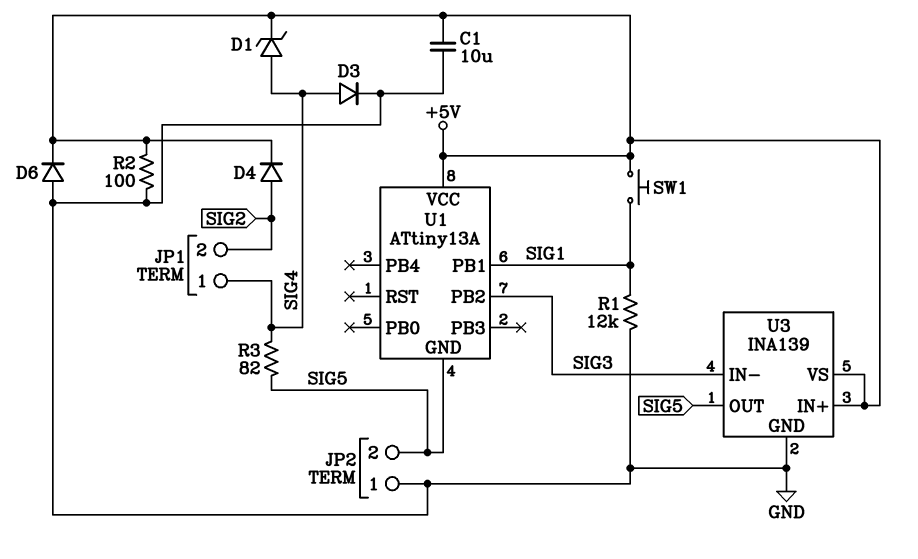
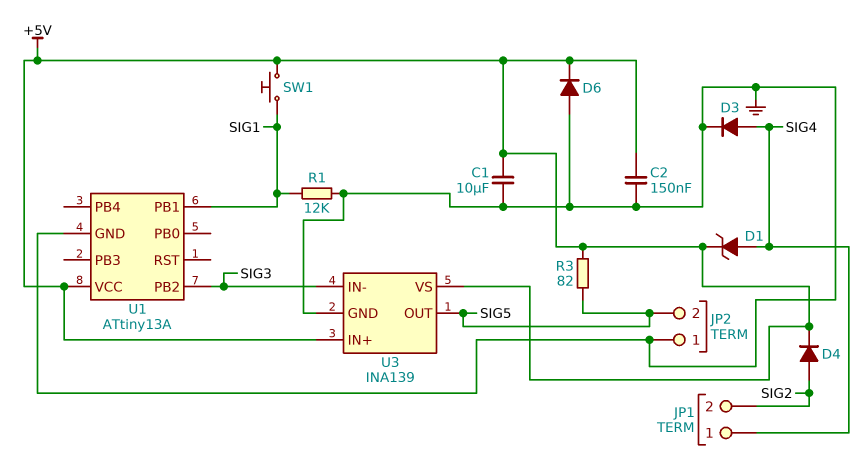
C2: none -> 150nF (+5V, GND)
R2: 100 (+5V, GND) -> none
R3: 82 (SIG4, SIG5) -> 82 (+5V, SIG5)
U1 pin GND: SIG5 -> GND

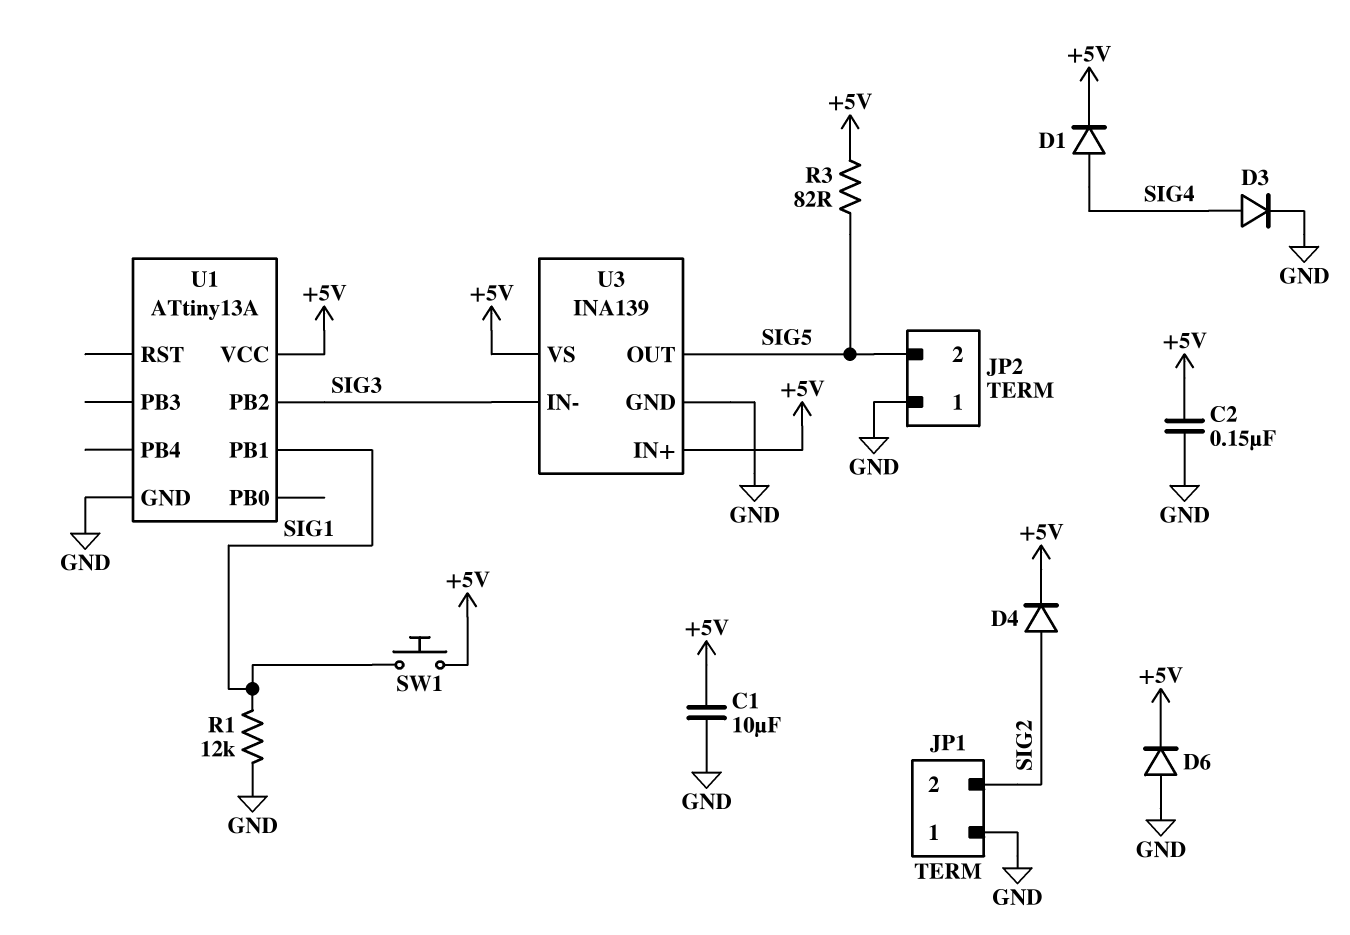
D1: zener (A SIG4, K +5V) -> diode (A SIG4, K +5V)
JP1 pin 1: SIG4 -> GND

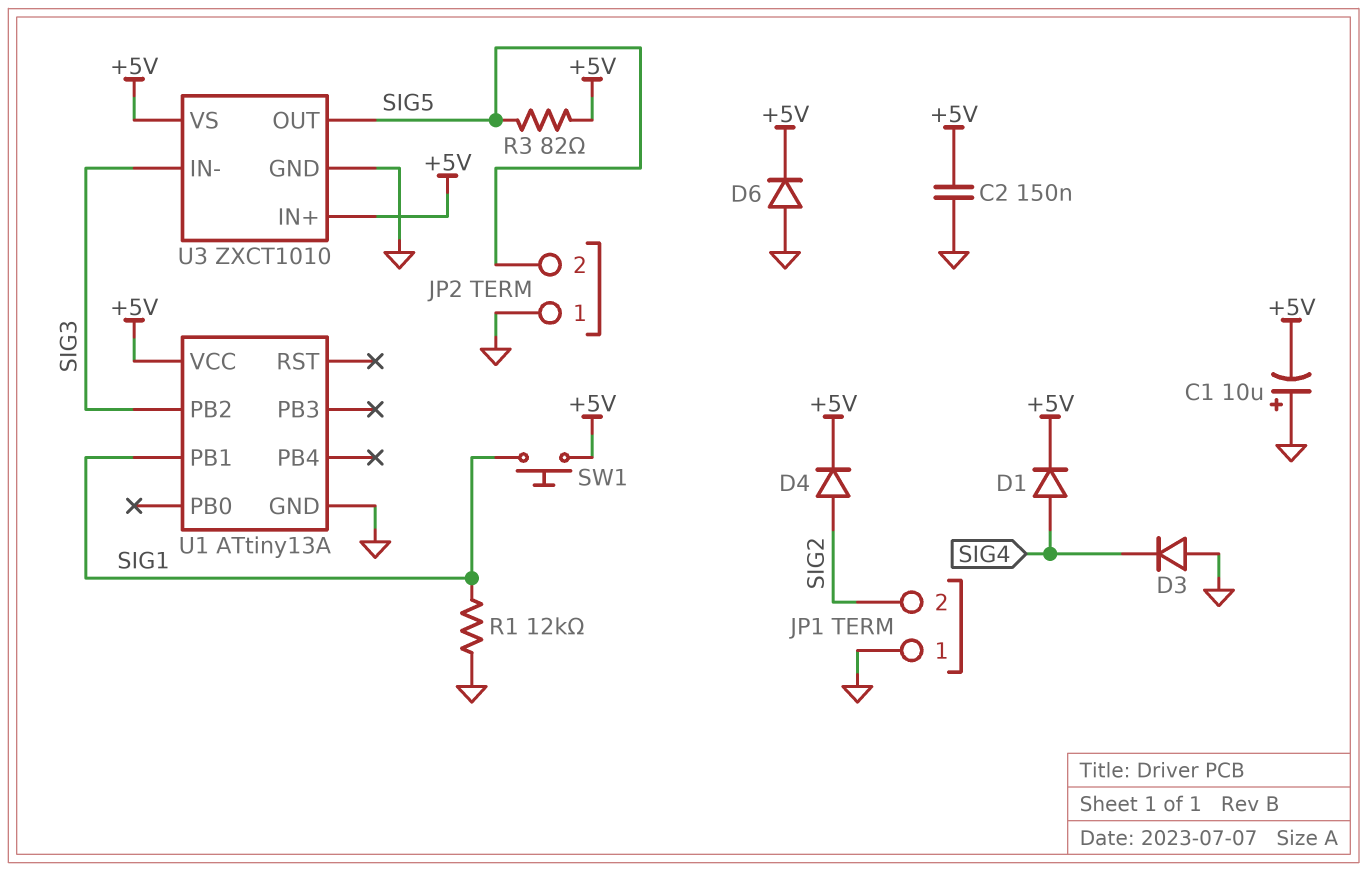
C1: 10uF (+5V, GND) -> 10uF (plus GND, minus +5V)
D3: diode (A SIG4, K GND) -> diode (A GND, K SIG4)
U3: INA139 -> ZXCT1010

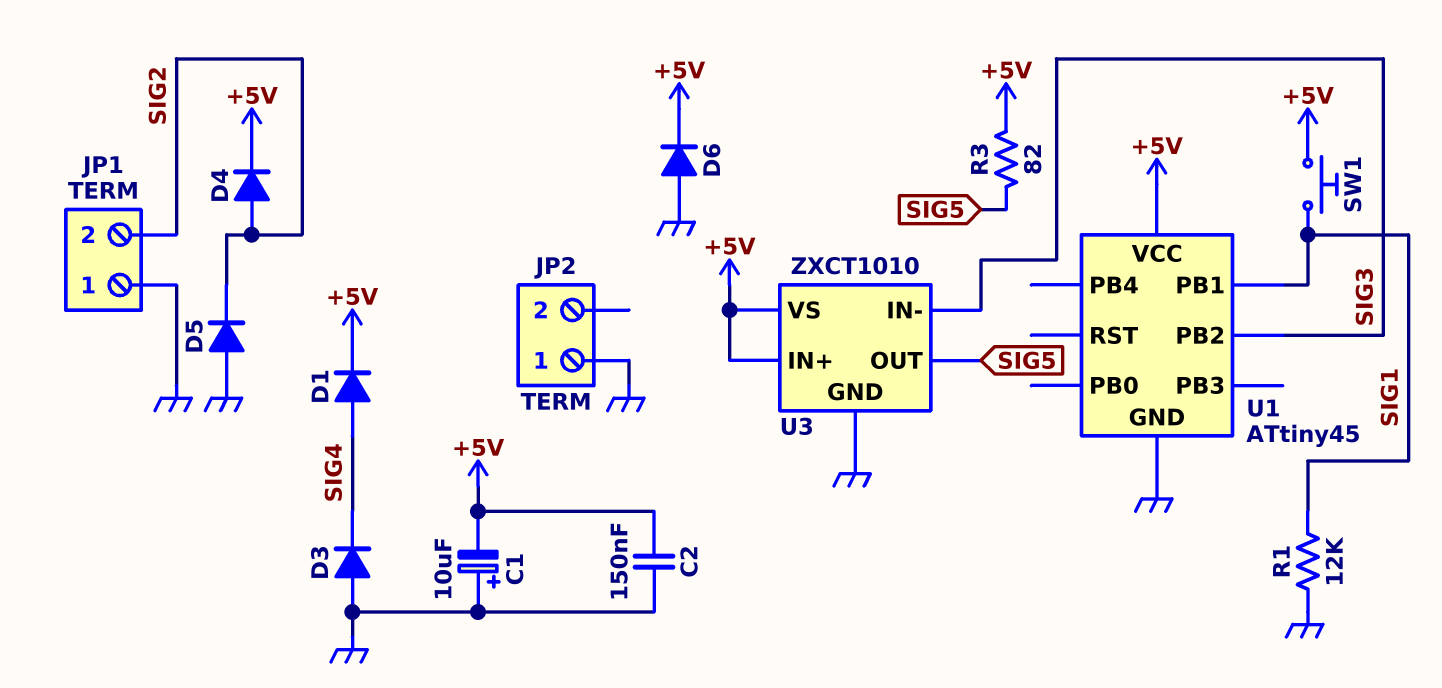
D5: none -> diode (A GND, K SIG2)
JP2 pin 2: SIG5 -> none
U1: ATtiny13A -> ATtiny45

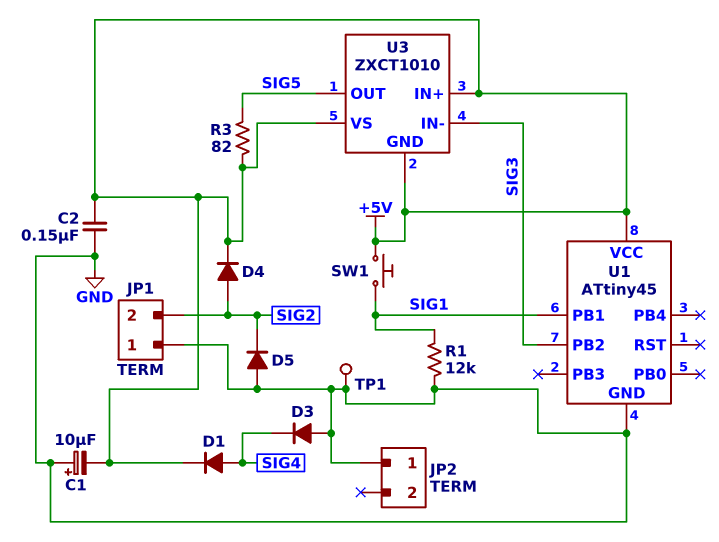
D6: diode (A GND, K +5V) -> none
TP1: none -> test point (GND)
U3 pin GND: GND -> +5V

